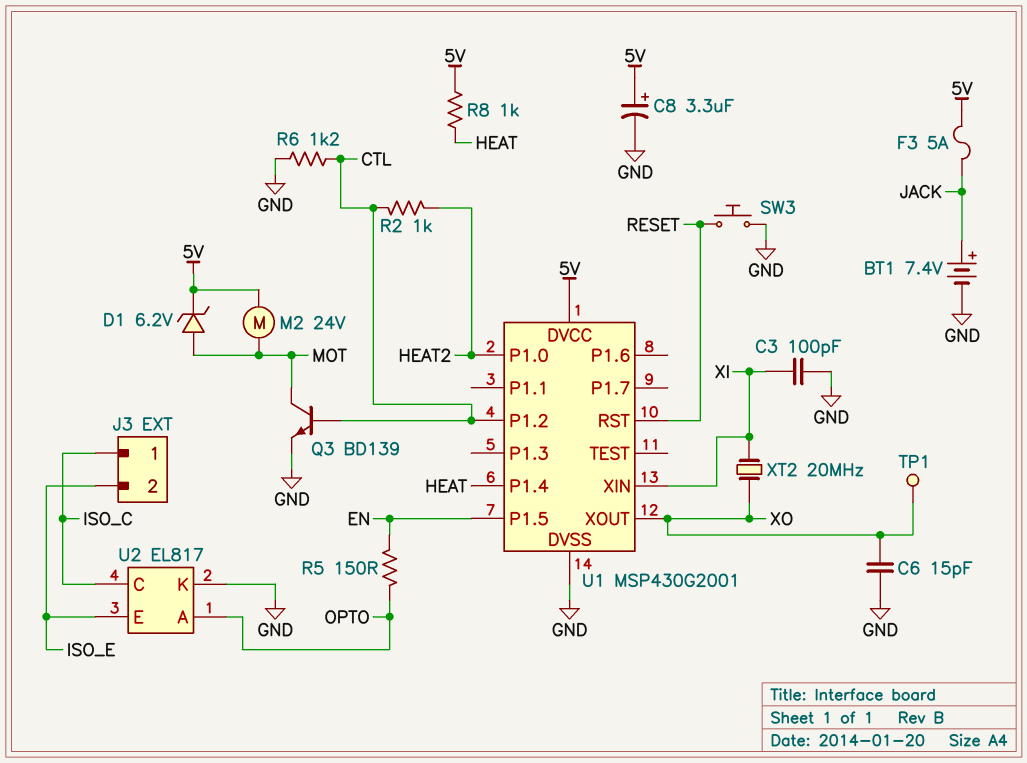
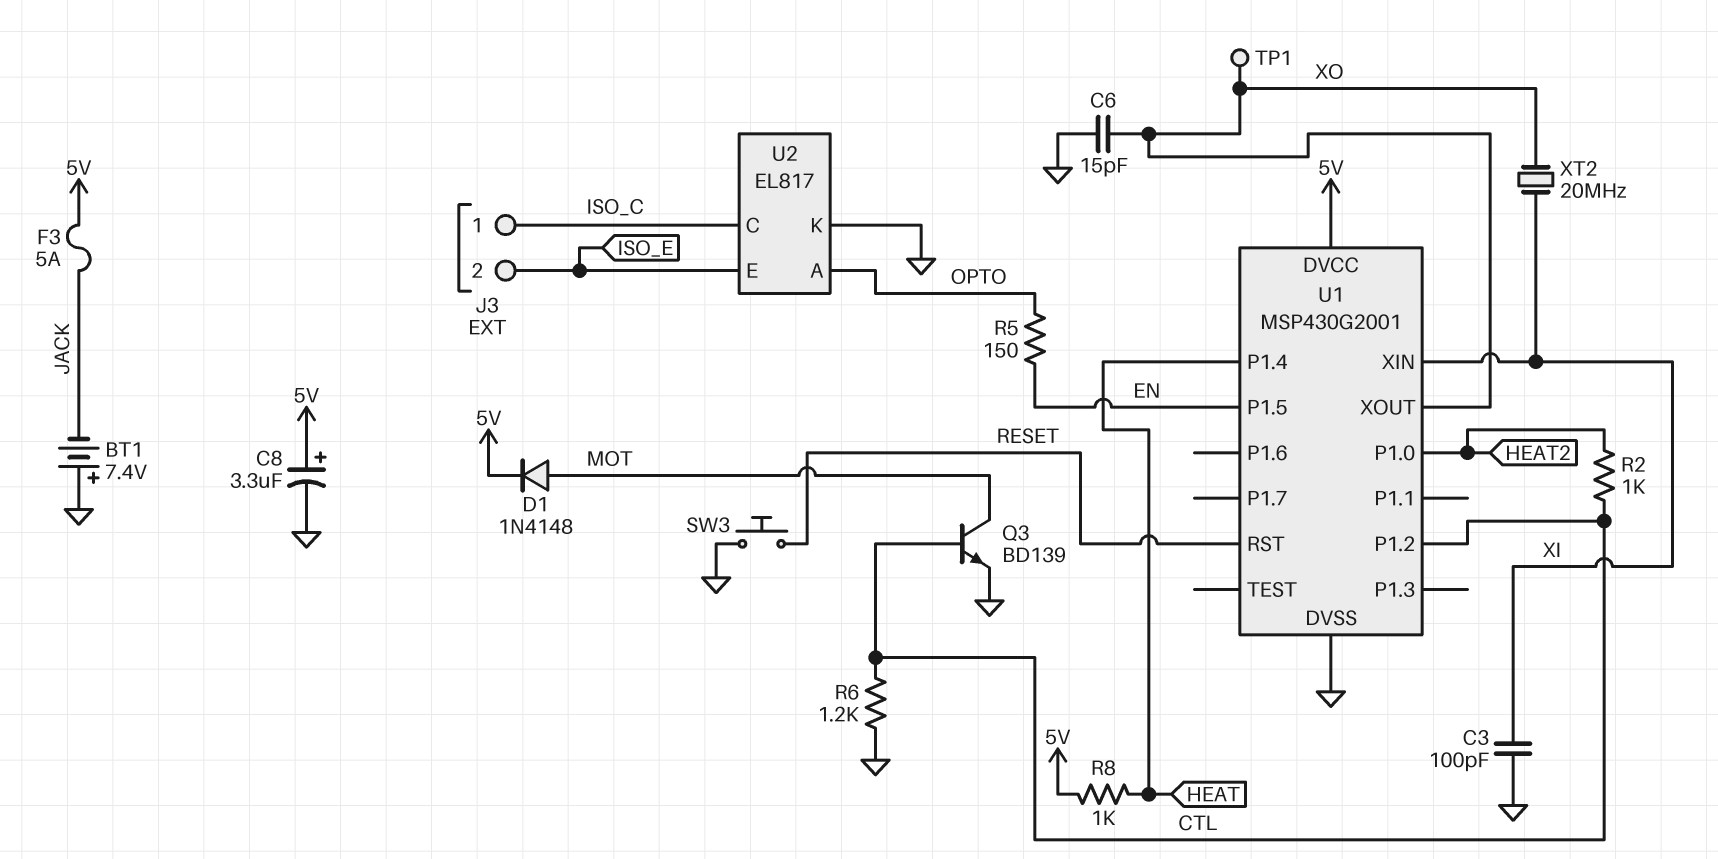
BT1: 7.4V (plus JACK, minus GND) -> 7.4V (plus GND, minus JACK)
D1: zener 6.2V (A MOT, K 5V) -> diode 1N4148 (A MOT, K 5V)
M2: motor 24V (5V, MOT) -> none

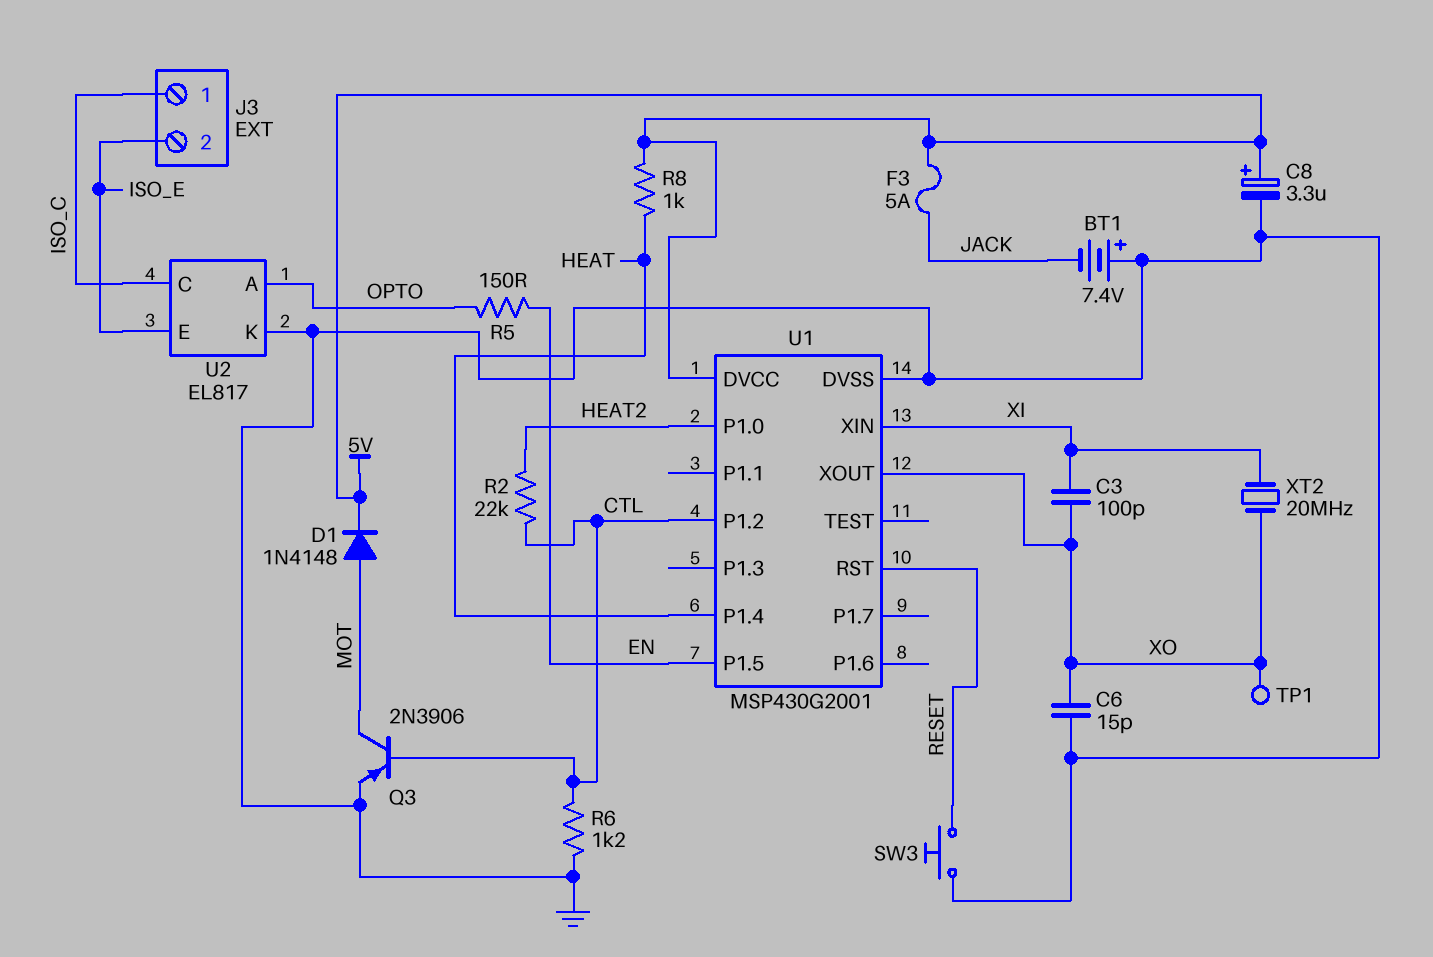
C3: 100pF (GND, XI) -> 100pF (XI, XO)
Q3: NPN BD139 (B CTL, C MOT, E GND) -> PNP 2N3906 (B CTL, C MOT, E GND)
R2: 1k (CTL, HEAT2) -> 22k (CTL, HEAT2)

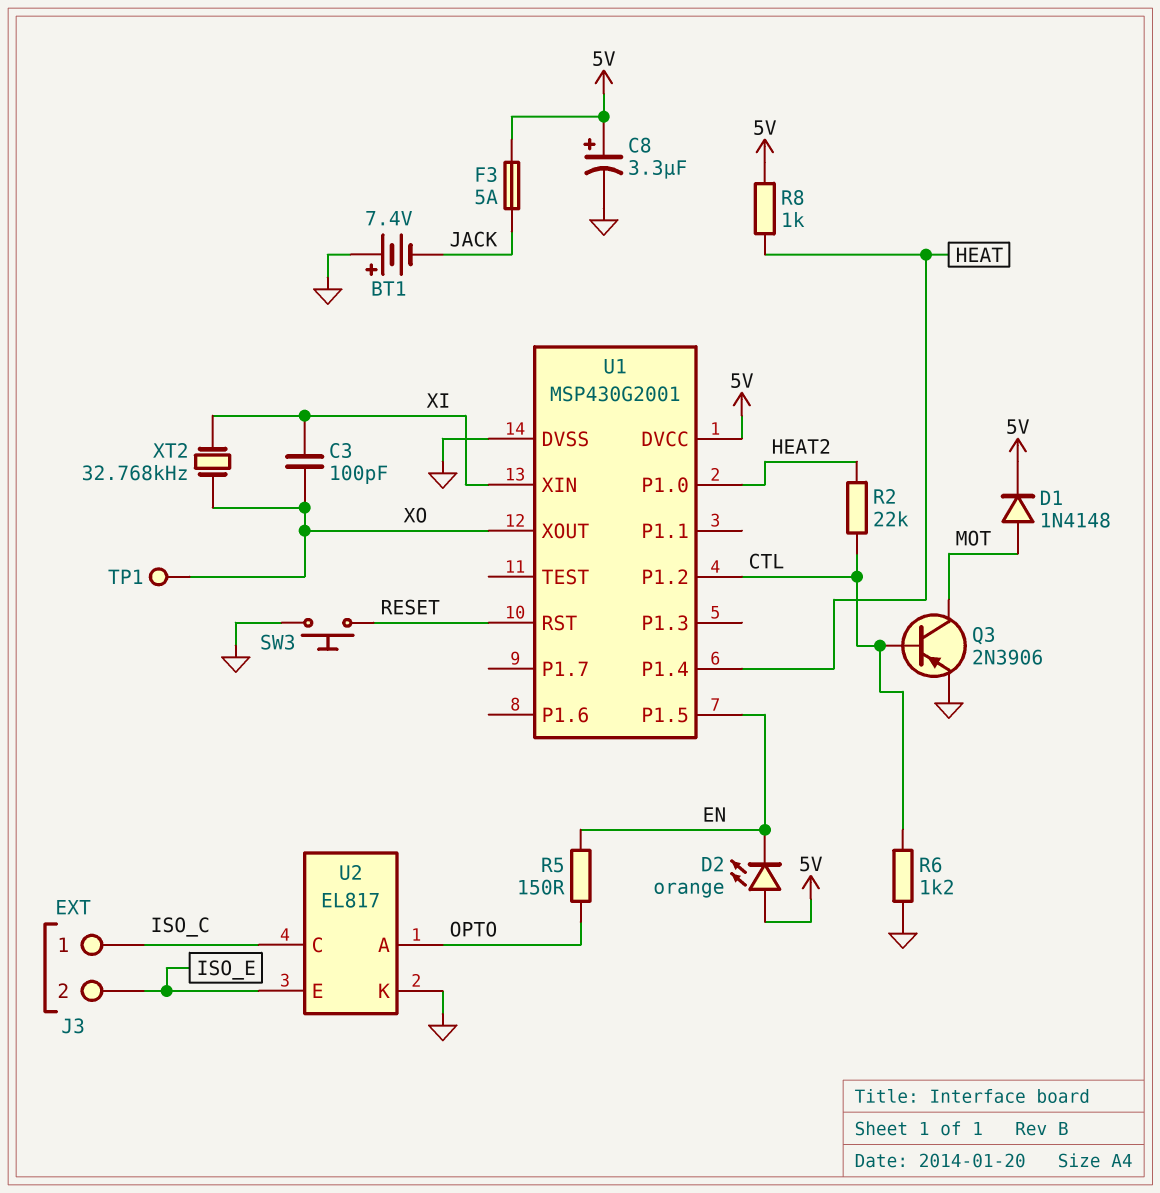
C6: 15pF (GND, XO) -> none
D2: none -> LED orange (A 5V, K EN)
XT2: 20MHz (XI, XO) -> 32.768kHz (XI, XO)

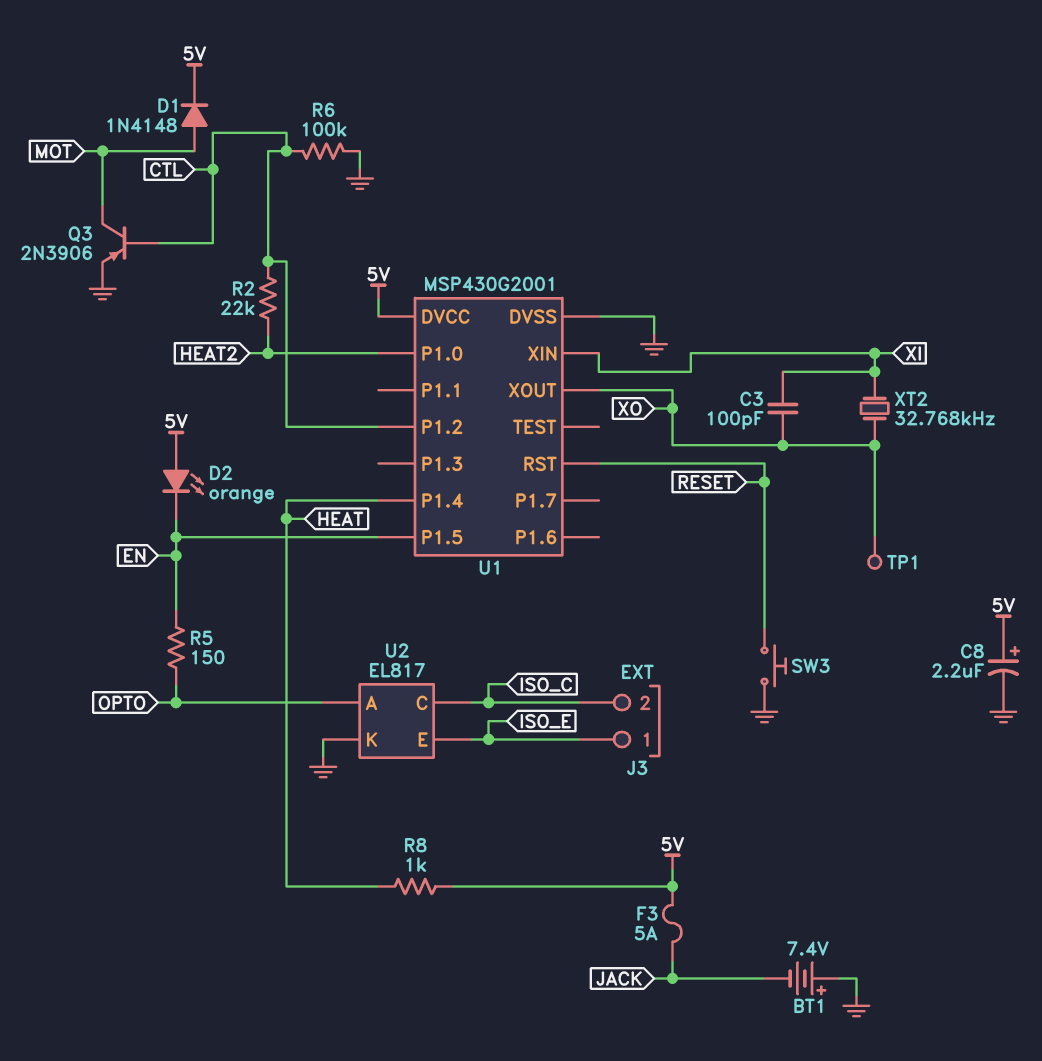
C8: 3.3uF (plus 5V, minus GND) -> 2.2uF (plus 5V, minus GND)
J3 pin 1: ISO_C -> ISO_E
J3 pin 2: ISO_E -> ISO_C
R6: 1.2k (CTL, GND) -> 100k (CTL, GND)

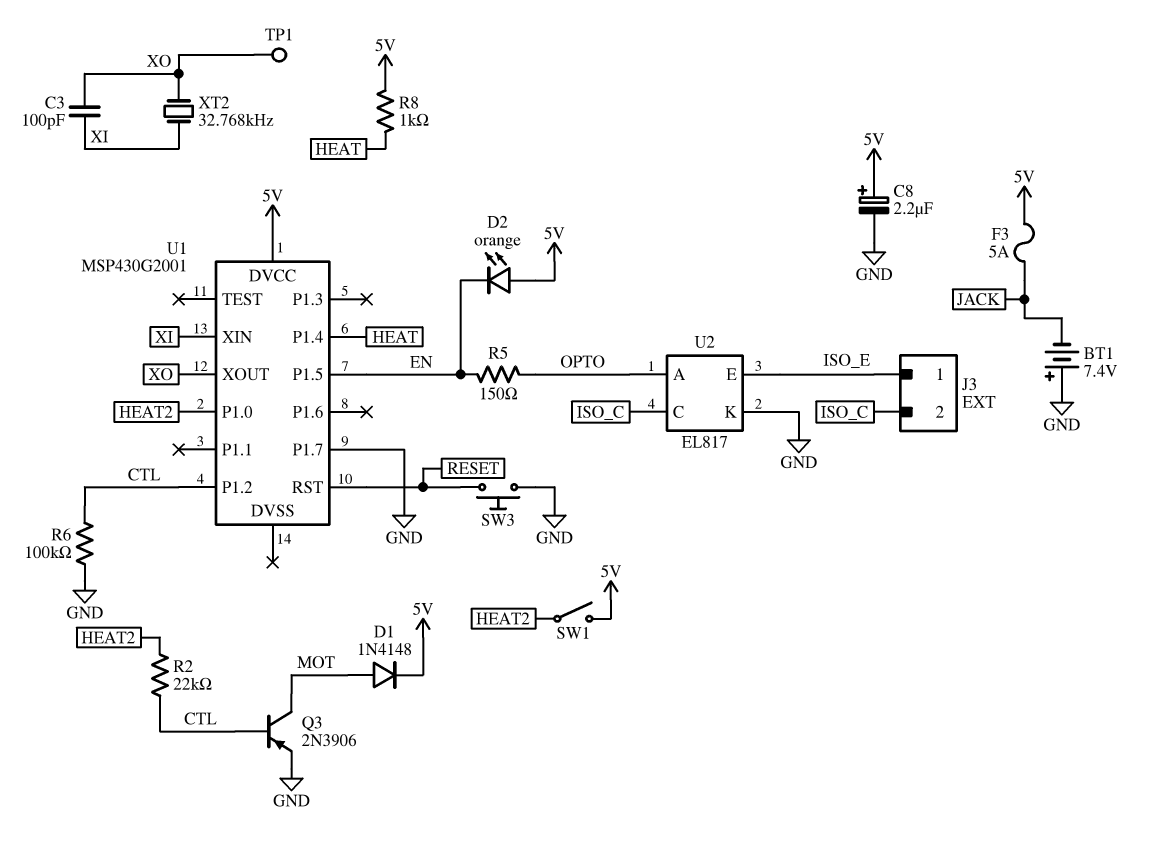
SW1: none -> switch (5V, HEAT2)
U1 pin DVSS: GND -> none
U1 pin P1.7: none -> GND

